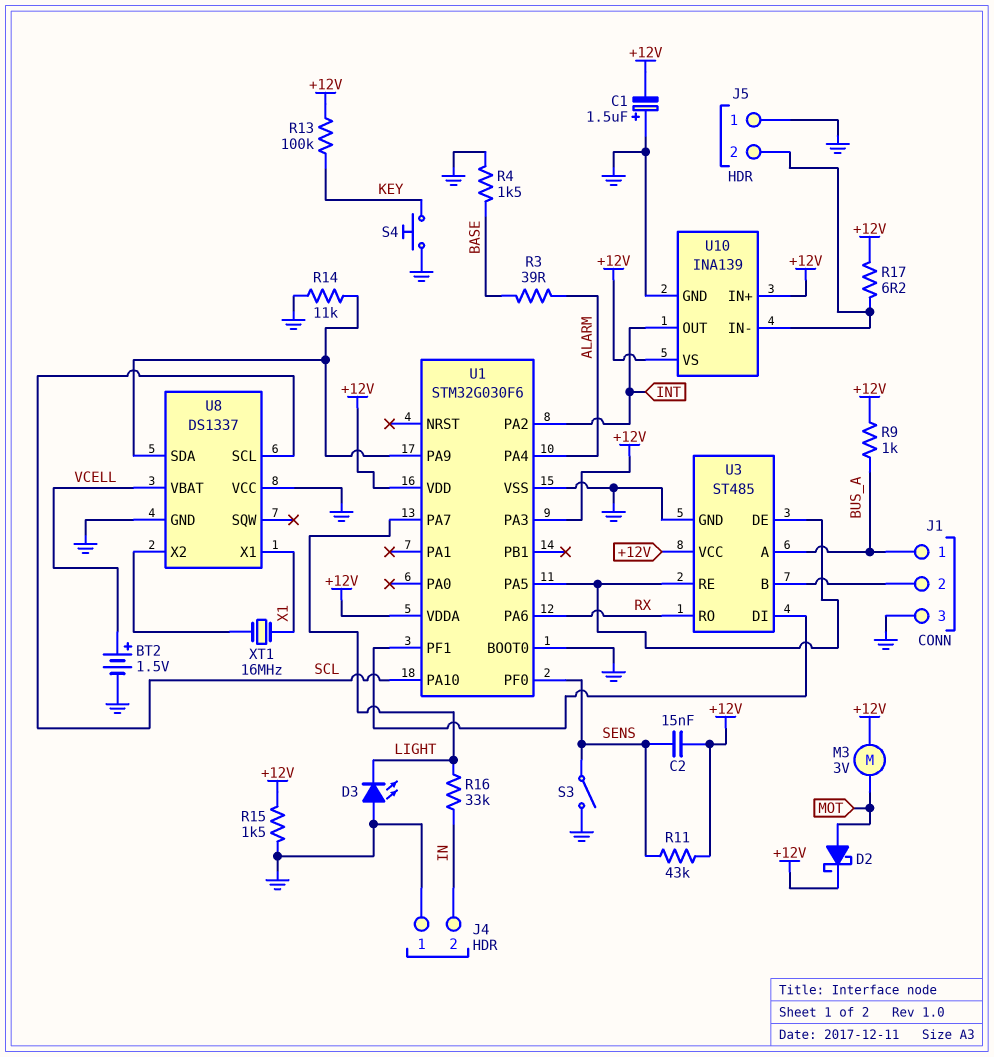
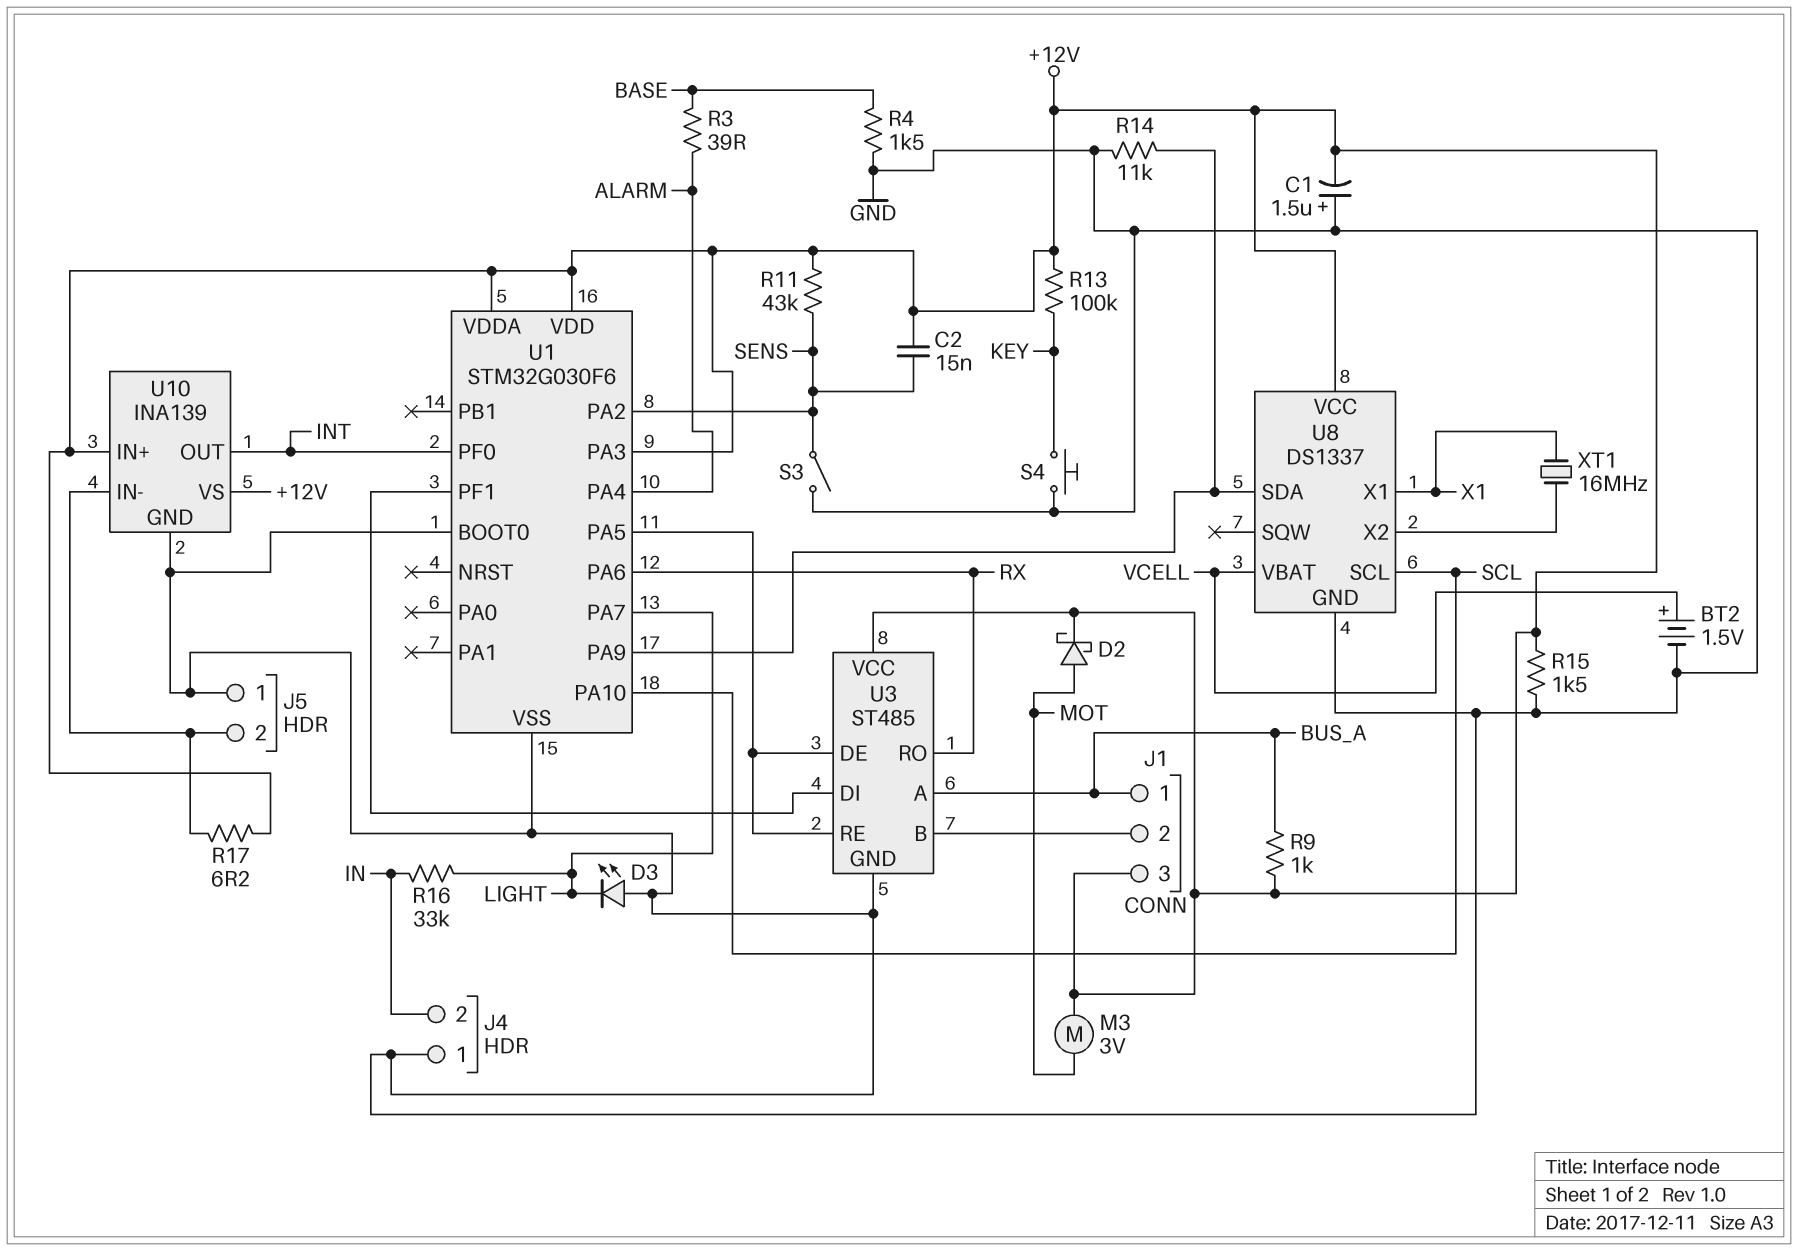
J1 pin 3: GND -> +12V
U1 pin PA2: INT -> SENS
U1 pin PF0: SENS -> INT
U8 pin VCC: GND -> +12V

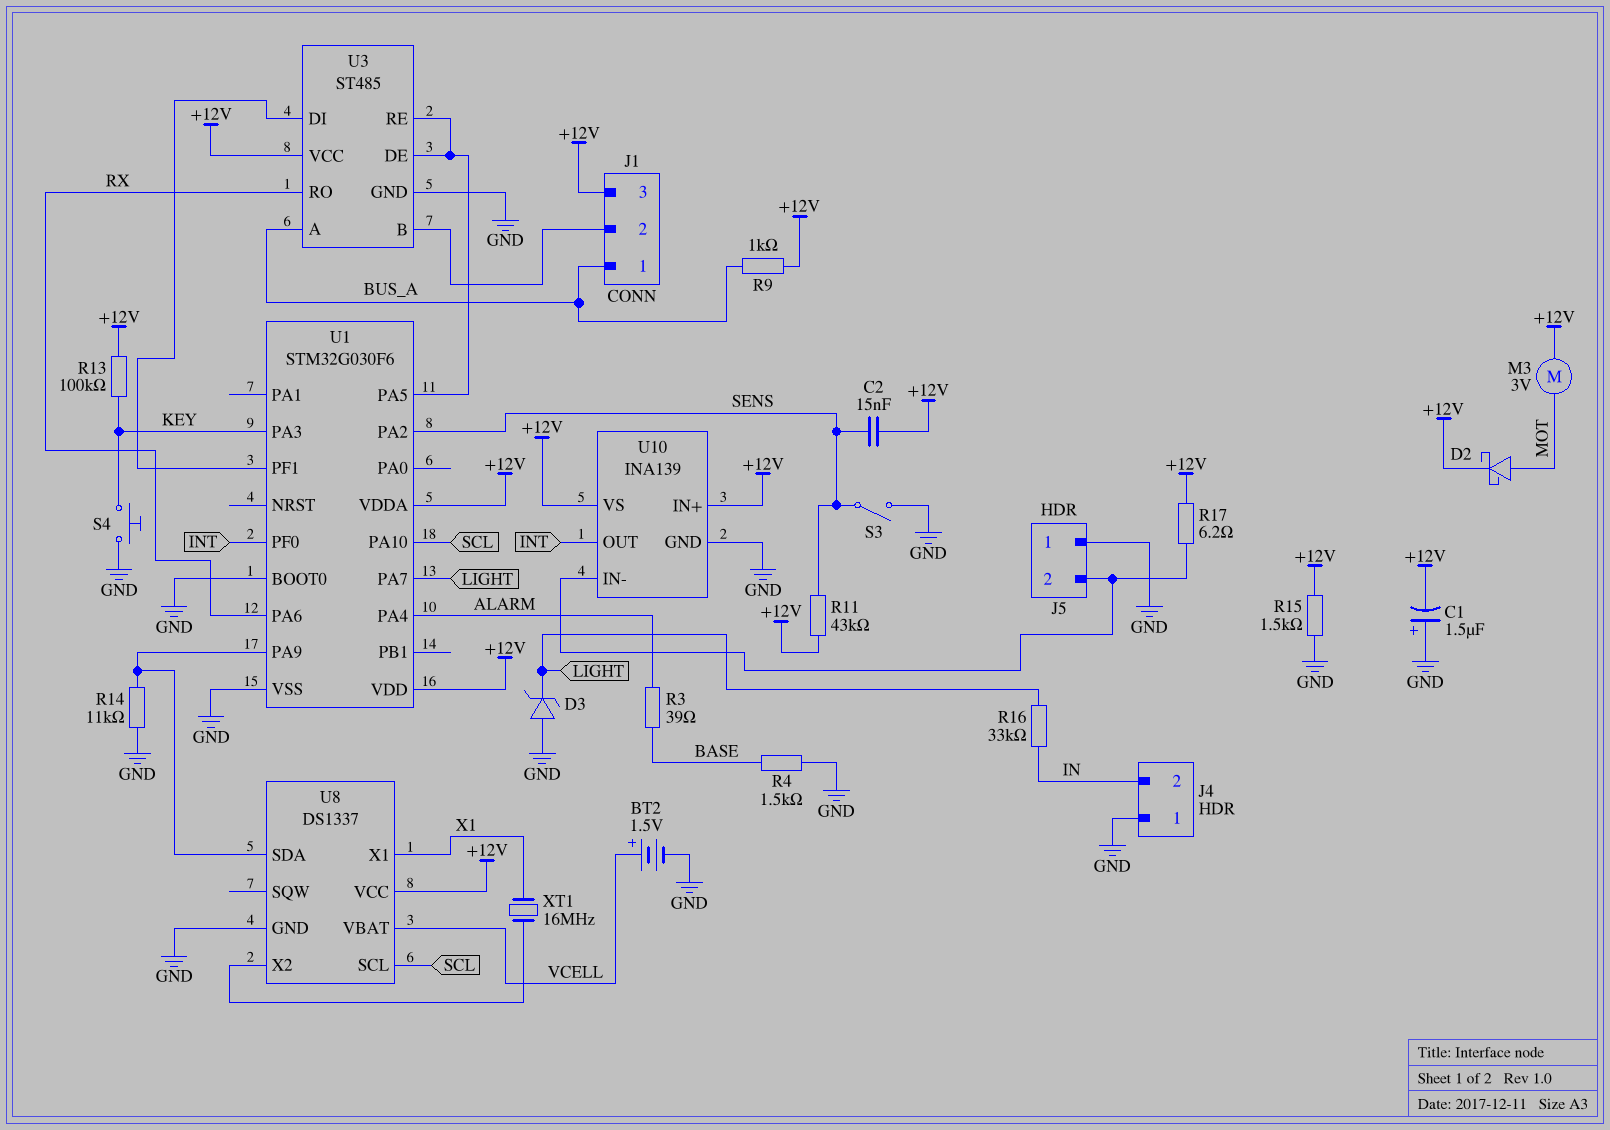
D3: LED (A GND, K LIGHT) -> zener (A GND, K LIGHT)
U1 pin PA3: +12V -> KEY

